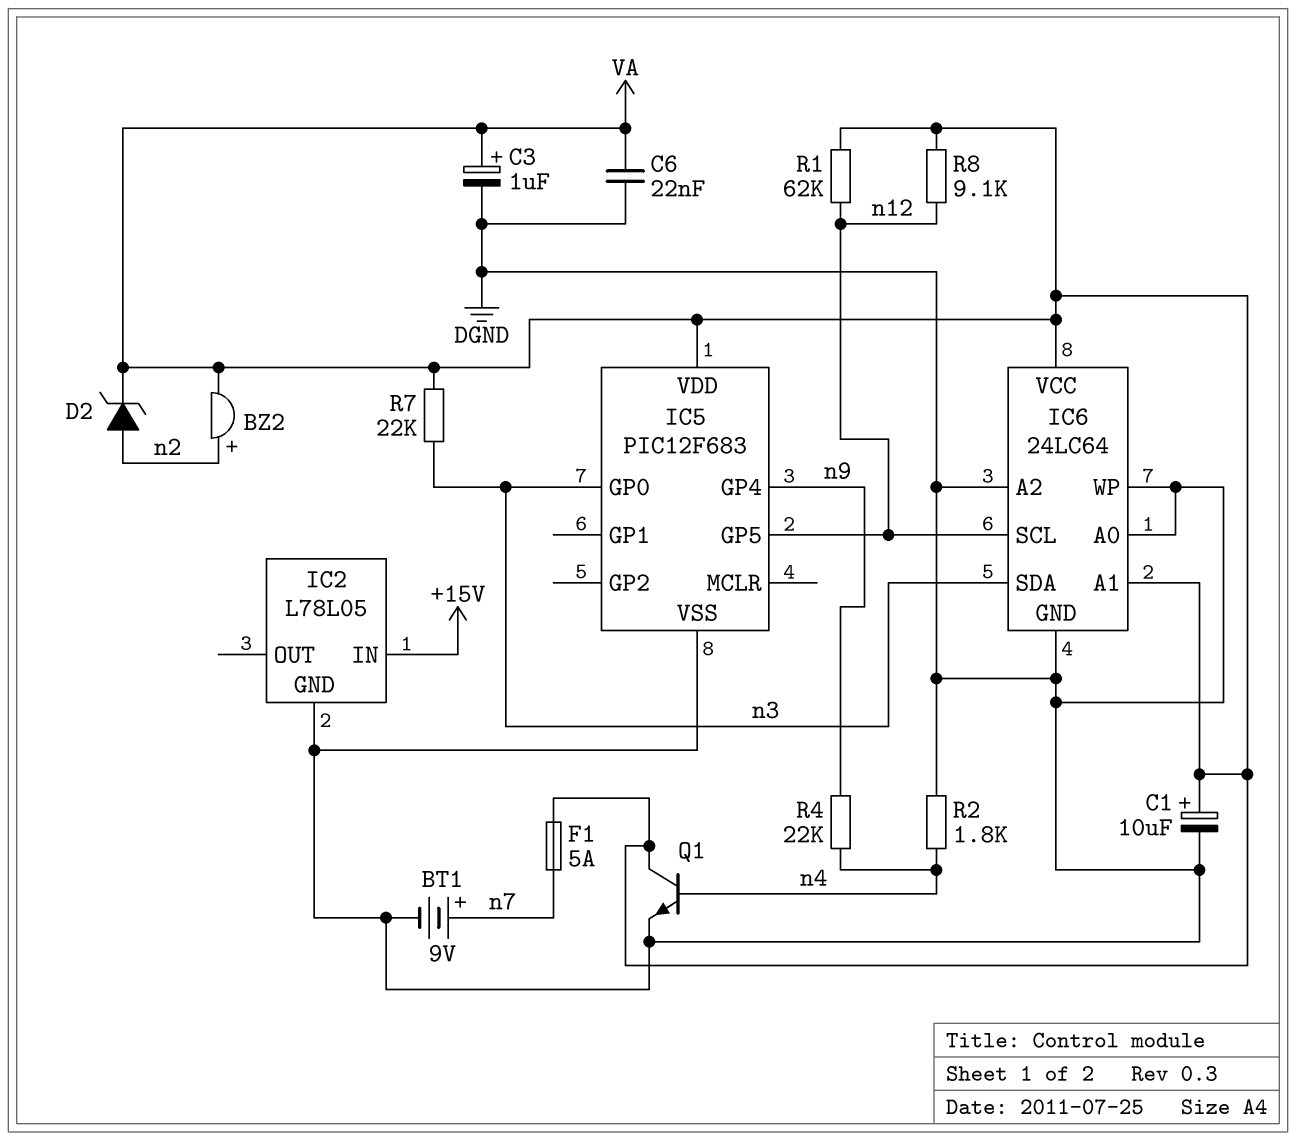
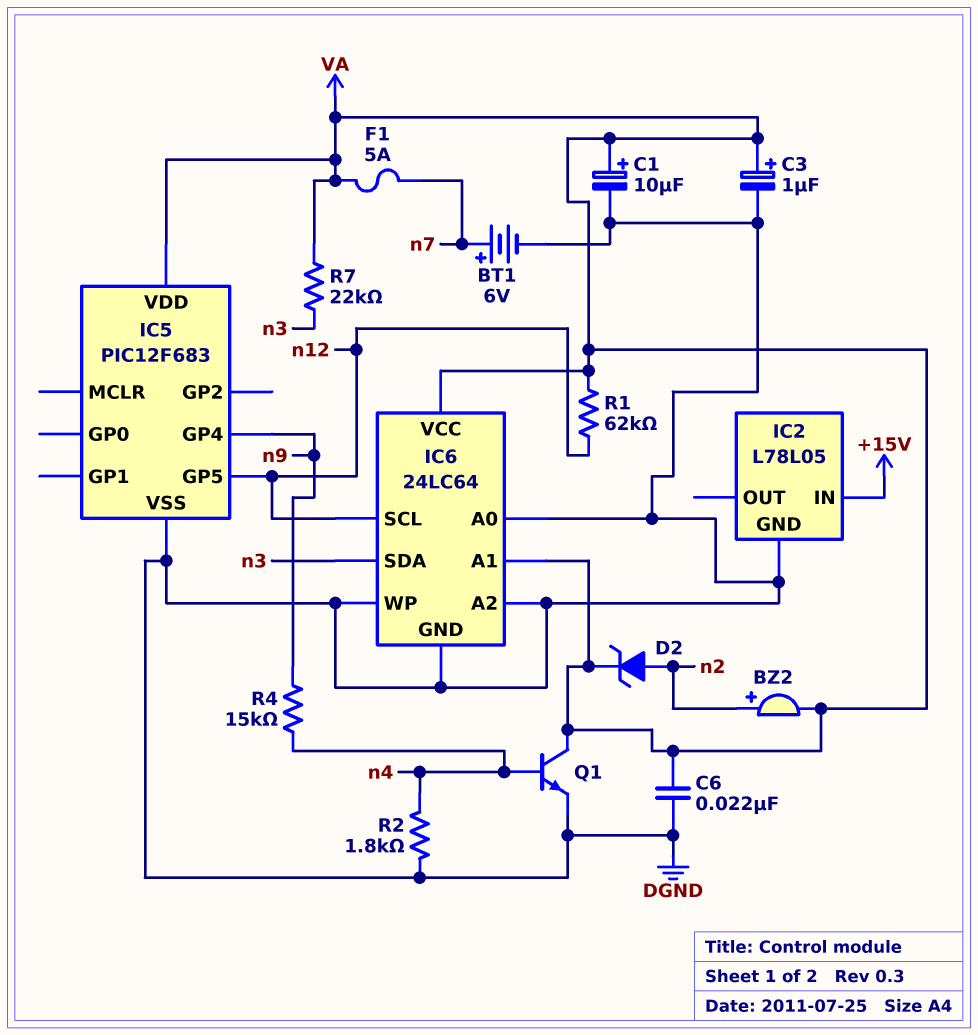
BT1: 9V (plus n7, minus DGND) -> 6V (plus n7, minus DGND)
IC5 pin GP0: n3 -> none
R4: 22k (n4, n9) -> 15k (n4, n9)
R8: 9.1k (VA, n12) -> none

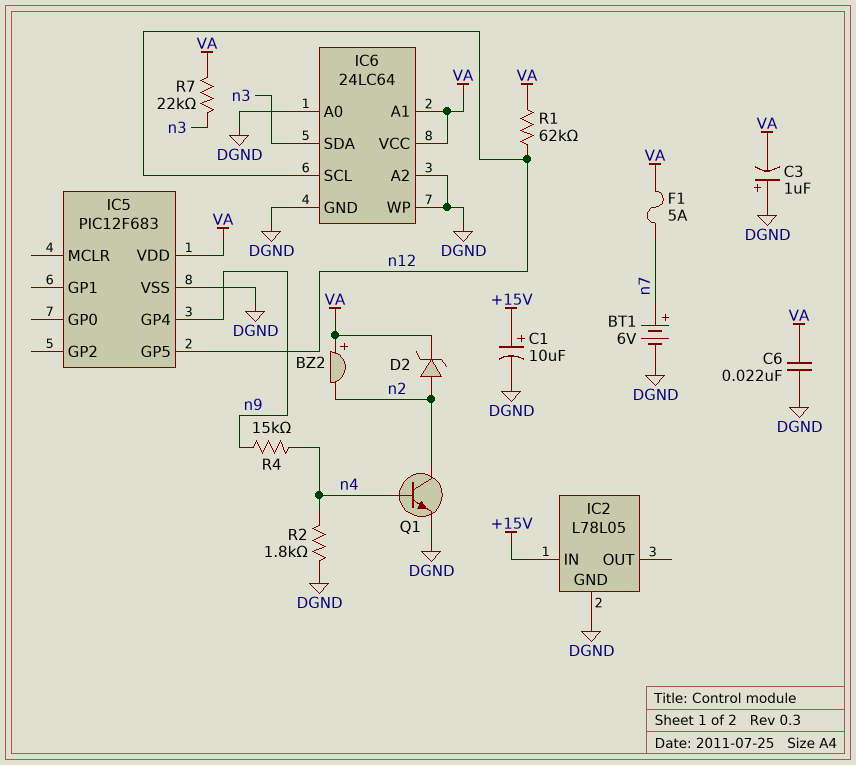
BZ2: buzzer (plus n2, minus VA) -> buzzer (plus VA, minus n2)
C1: 10uF (plus VA, minus DGND) -> 10uF (plus +15V, minus DGND)
C3: 1uF (plus VA, minus DGND) -> 1uF (plus DGND, minus VA)
Q1: NPN (B n4, C VA, E DGND) -> NPN (B n4, C n2, E DGND)

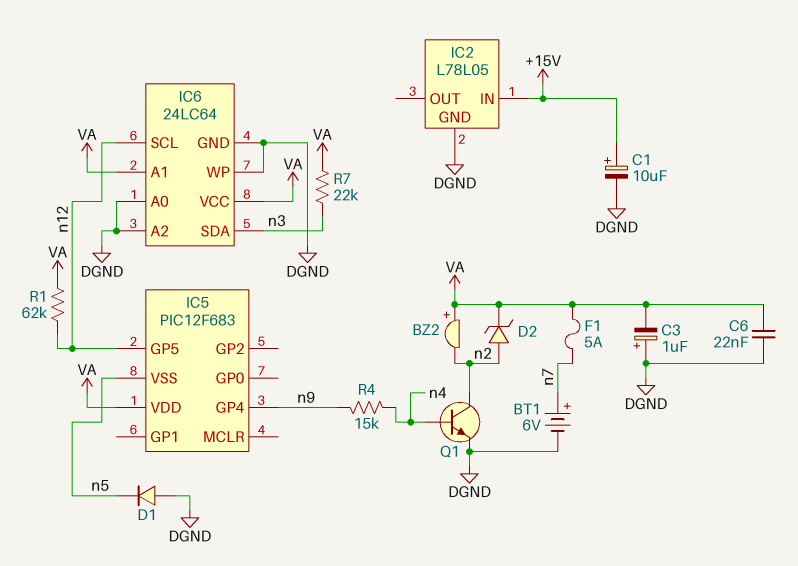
D1: none -> diode (A DGND, K n5)
IC5 pin VSS: DGND -> n5
R2: 1.8k (DGND, n4) -> none

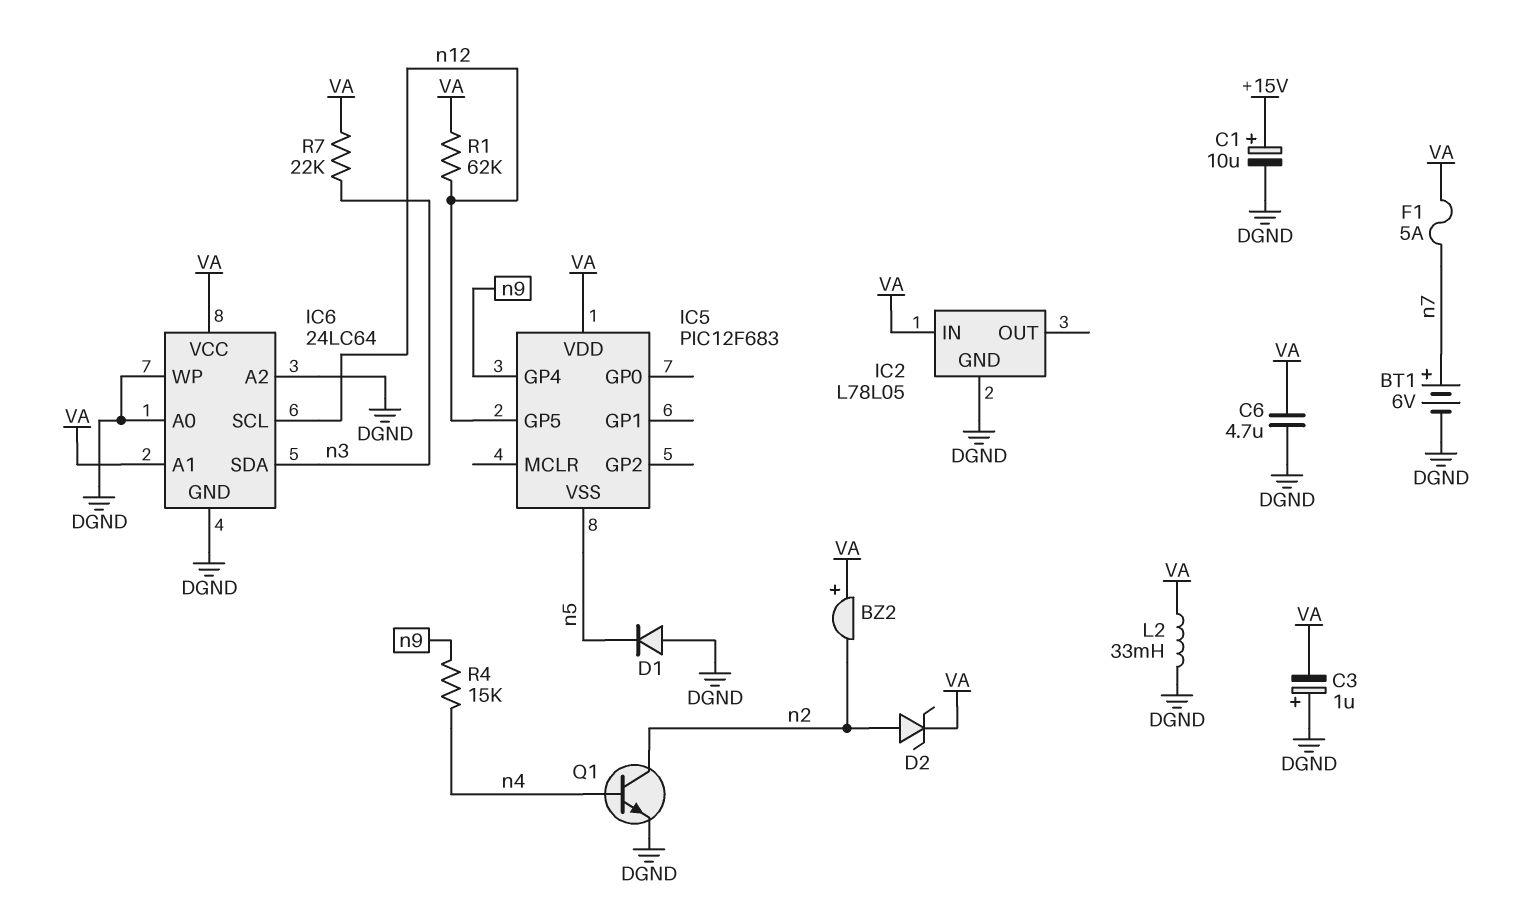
C6: 22nF (DGND, VA) -> 4.7uF (DGND, VA)
IC2 pin IN: +15V -> VA
L2: none -> 33mH (DGND, VA)

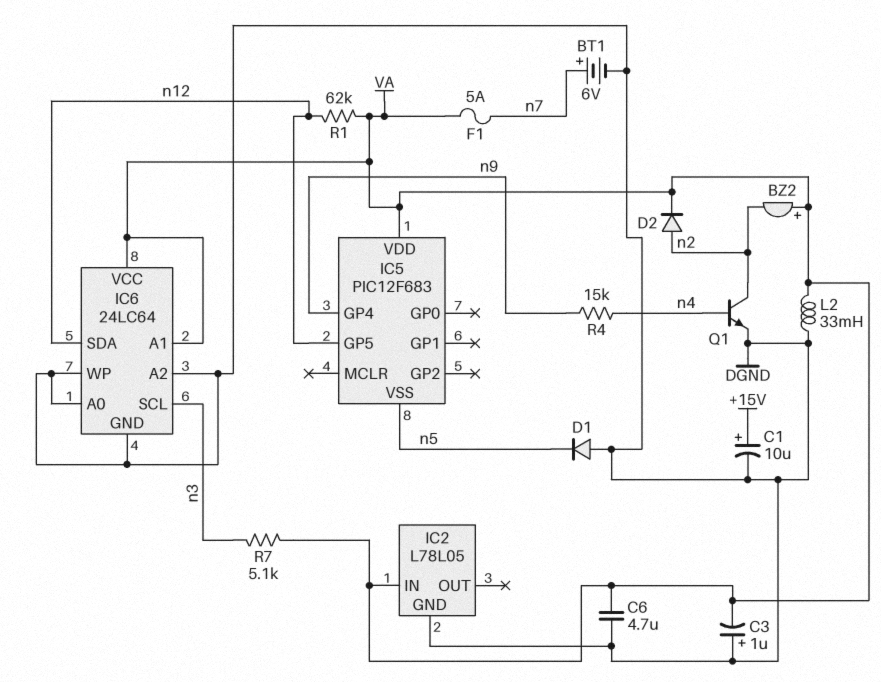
D2: zener (A n2, K VA) -> diode (A n2, K VA)
IC6 pin SCL: n12 -> n3
IC6 pin SDA: n3 -> n12
R7: 22k (VA, n3) -> 5.1k (VA, n3)

